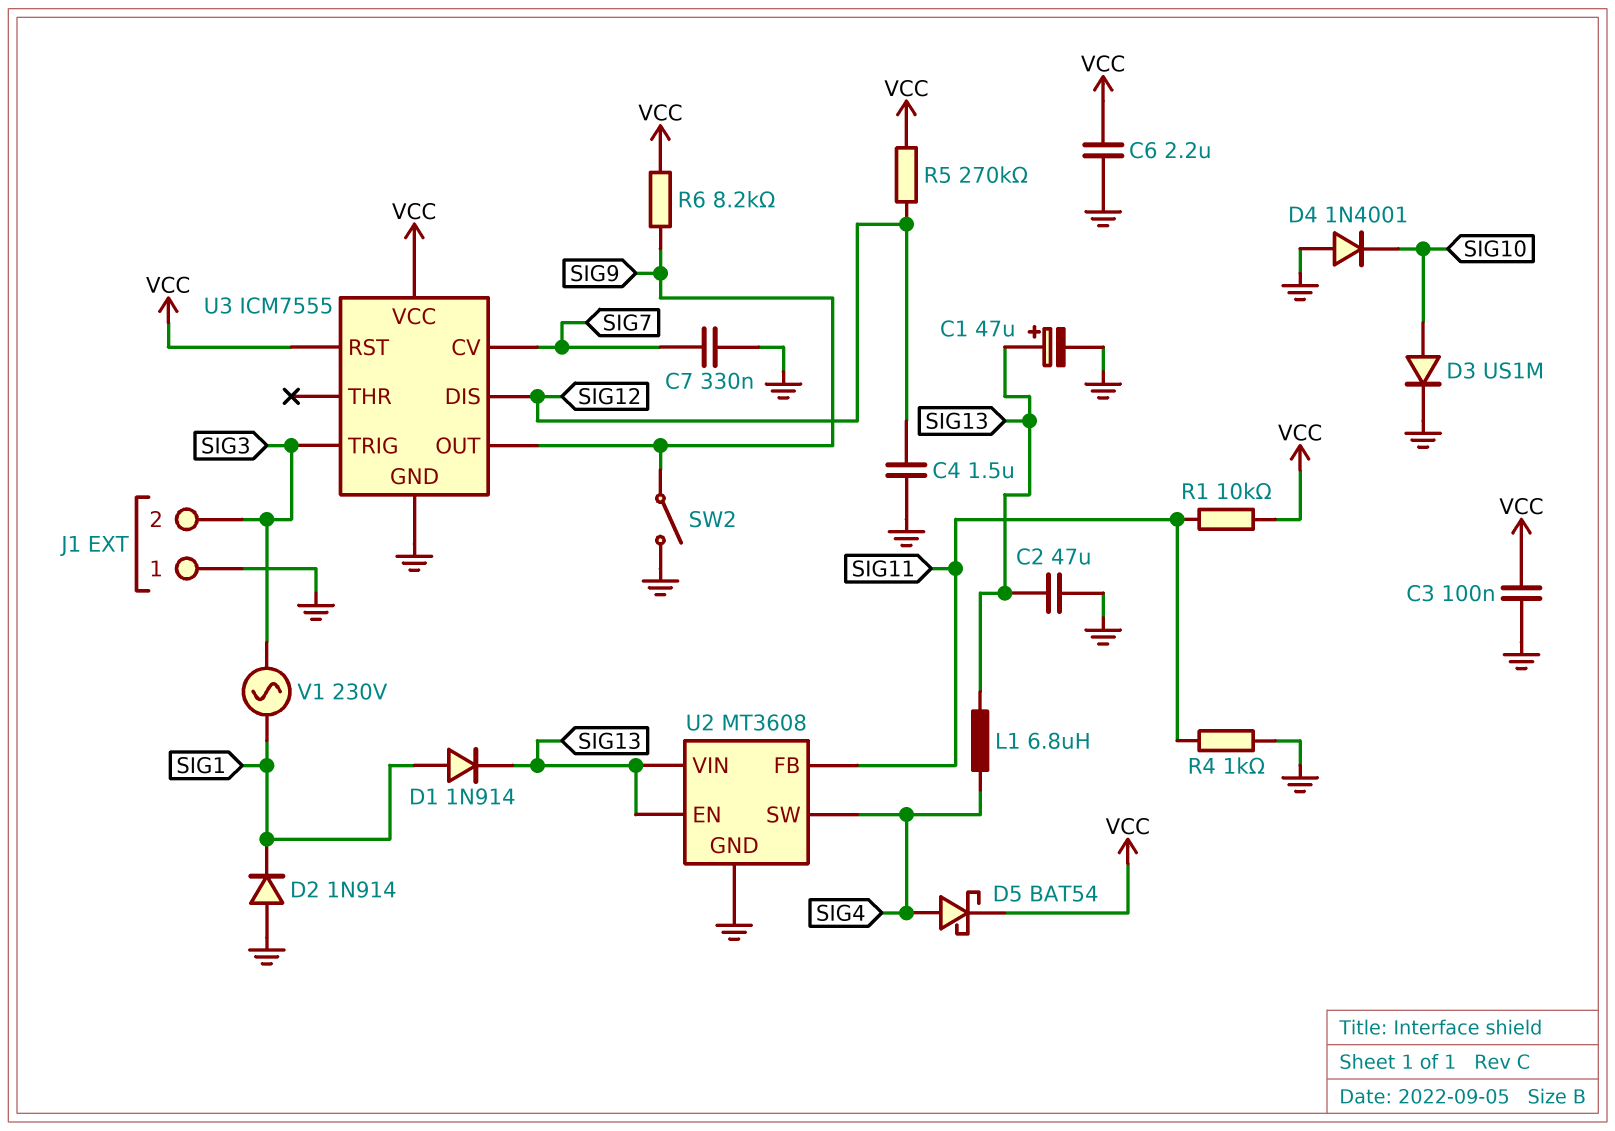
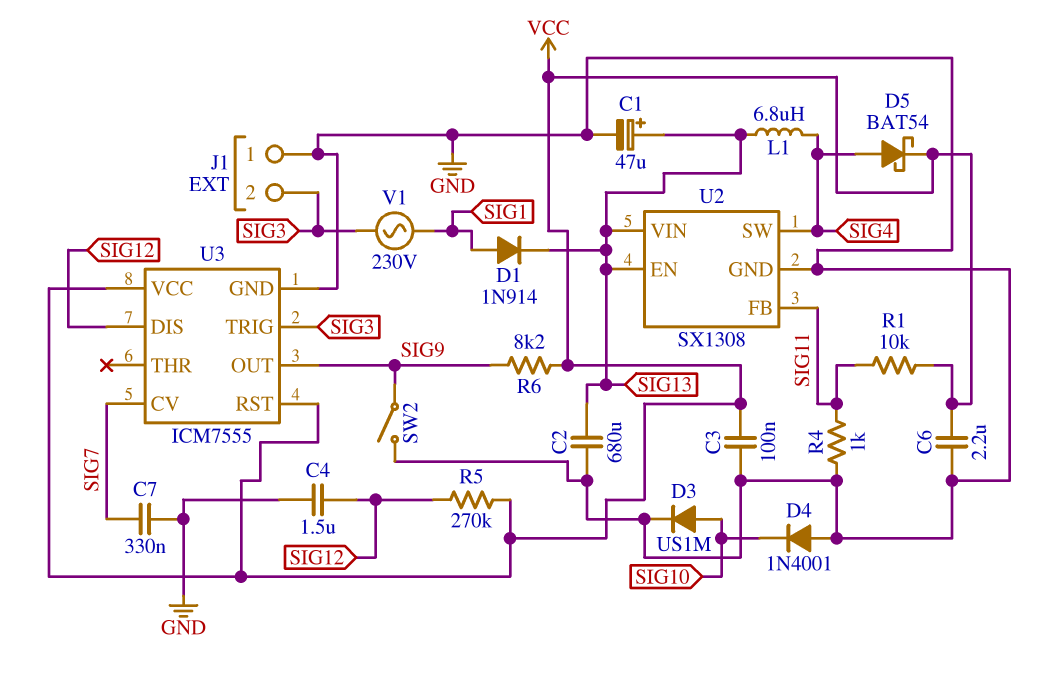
C2: 47uF (GND, SIG13) -> 680uF (GND, SIG13)
D2: diode 1N914 (A GND, K SIG1) -> none
U2: MT3608 -> SX1308

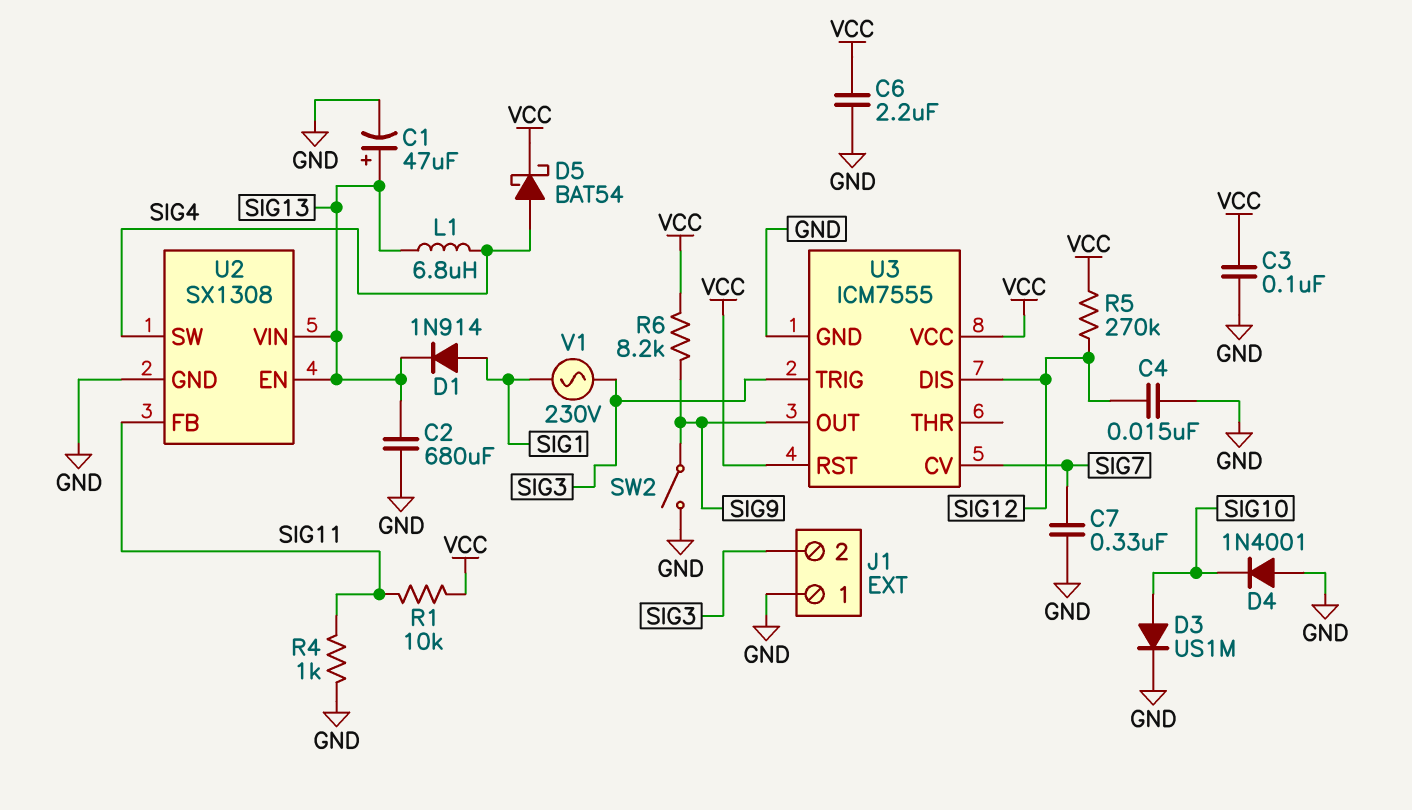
C4: 1.5uF (GND, SIG12) -> 15nF (GND, SIG12)

